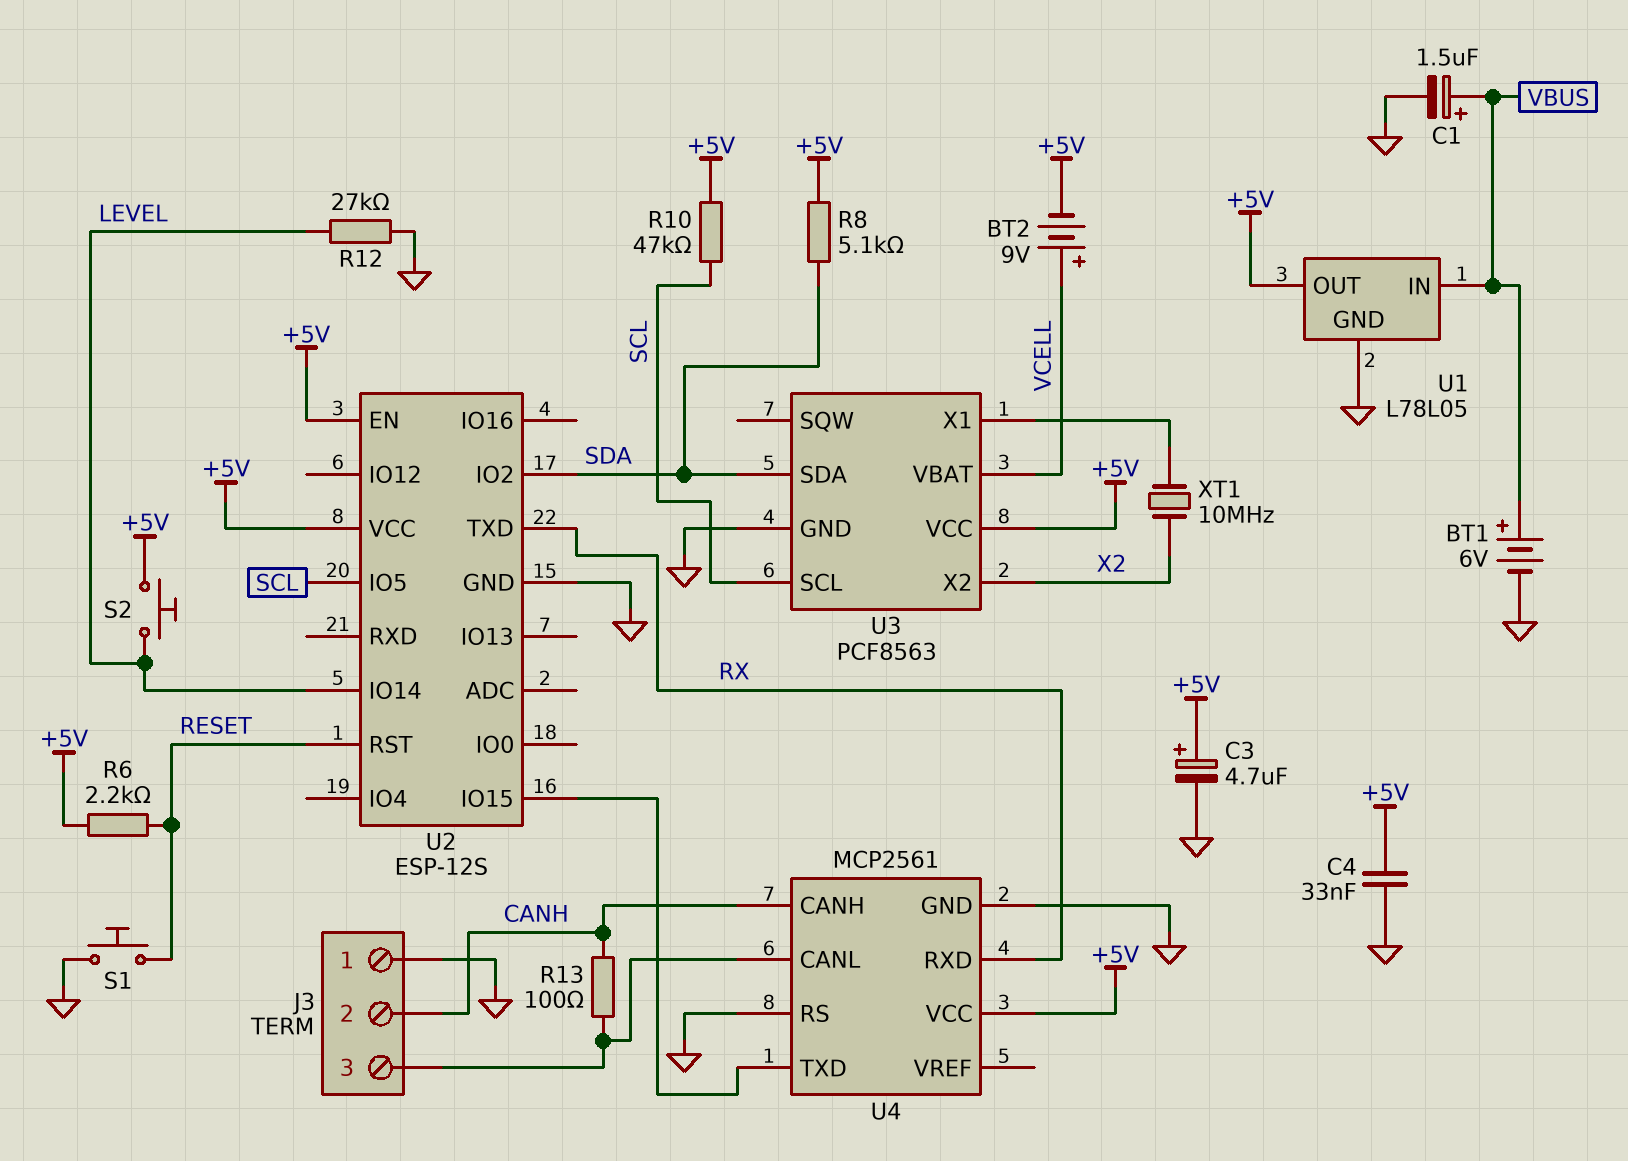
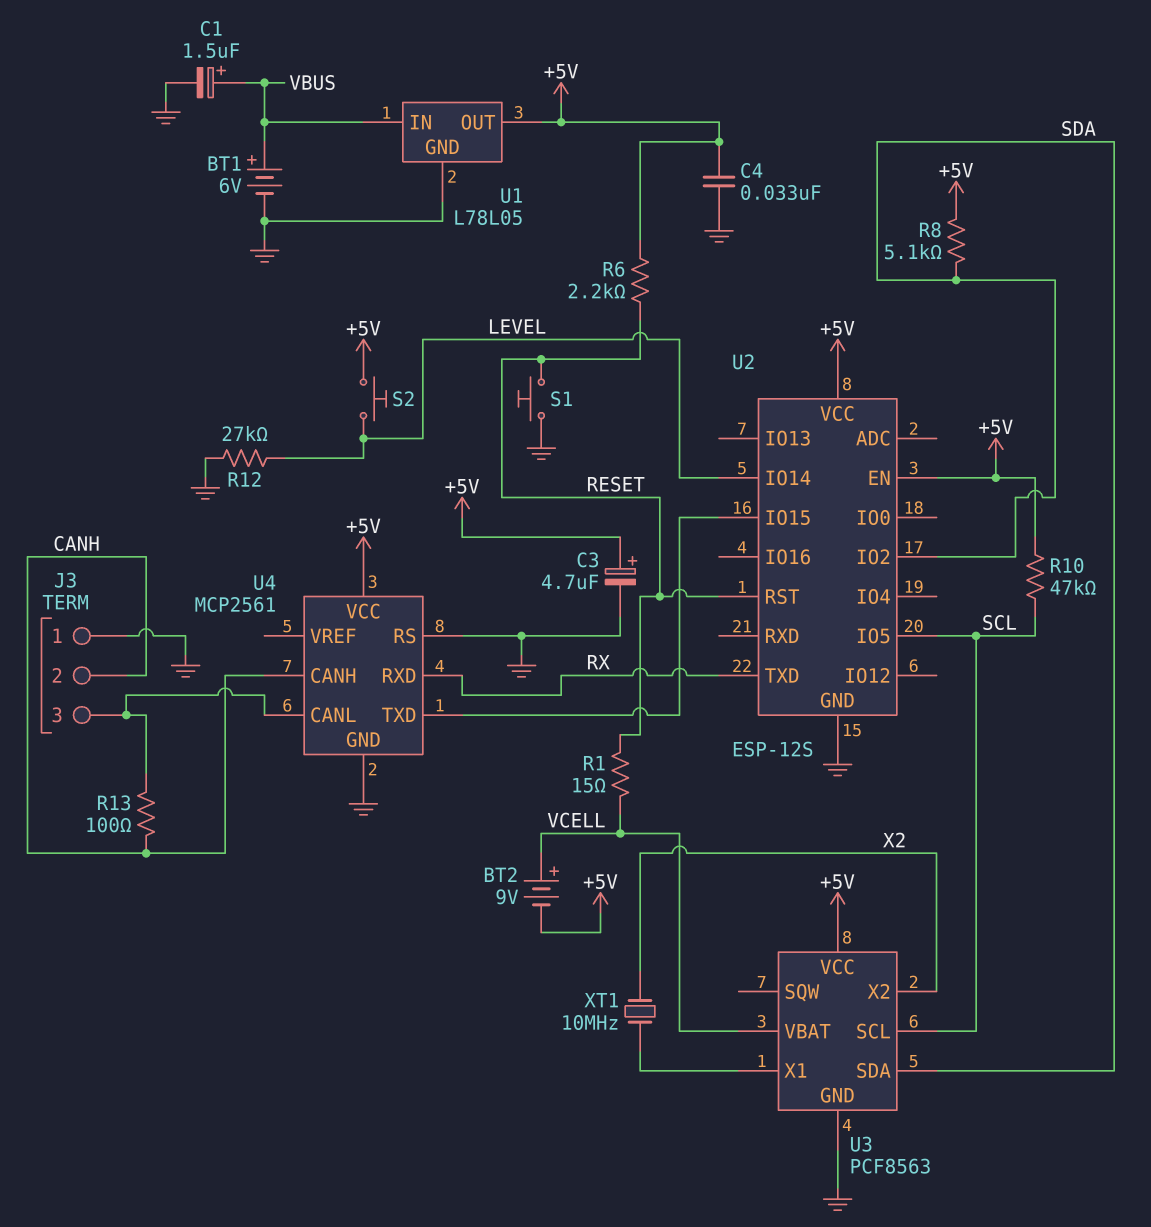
R1: none -> 15 (RESET, VCELL)

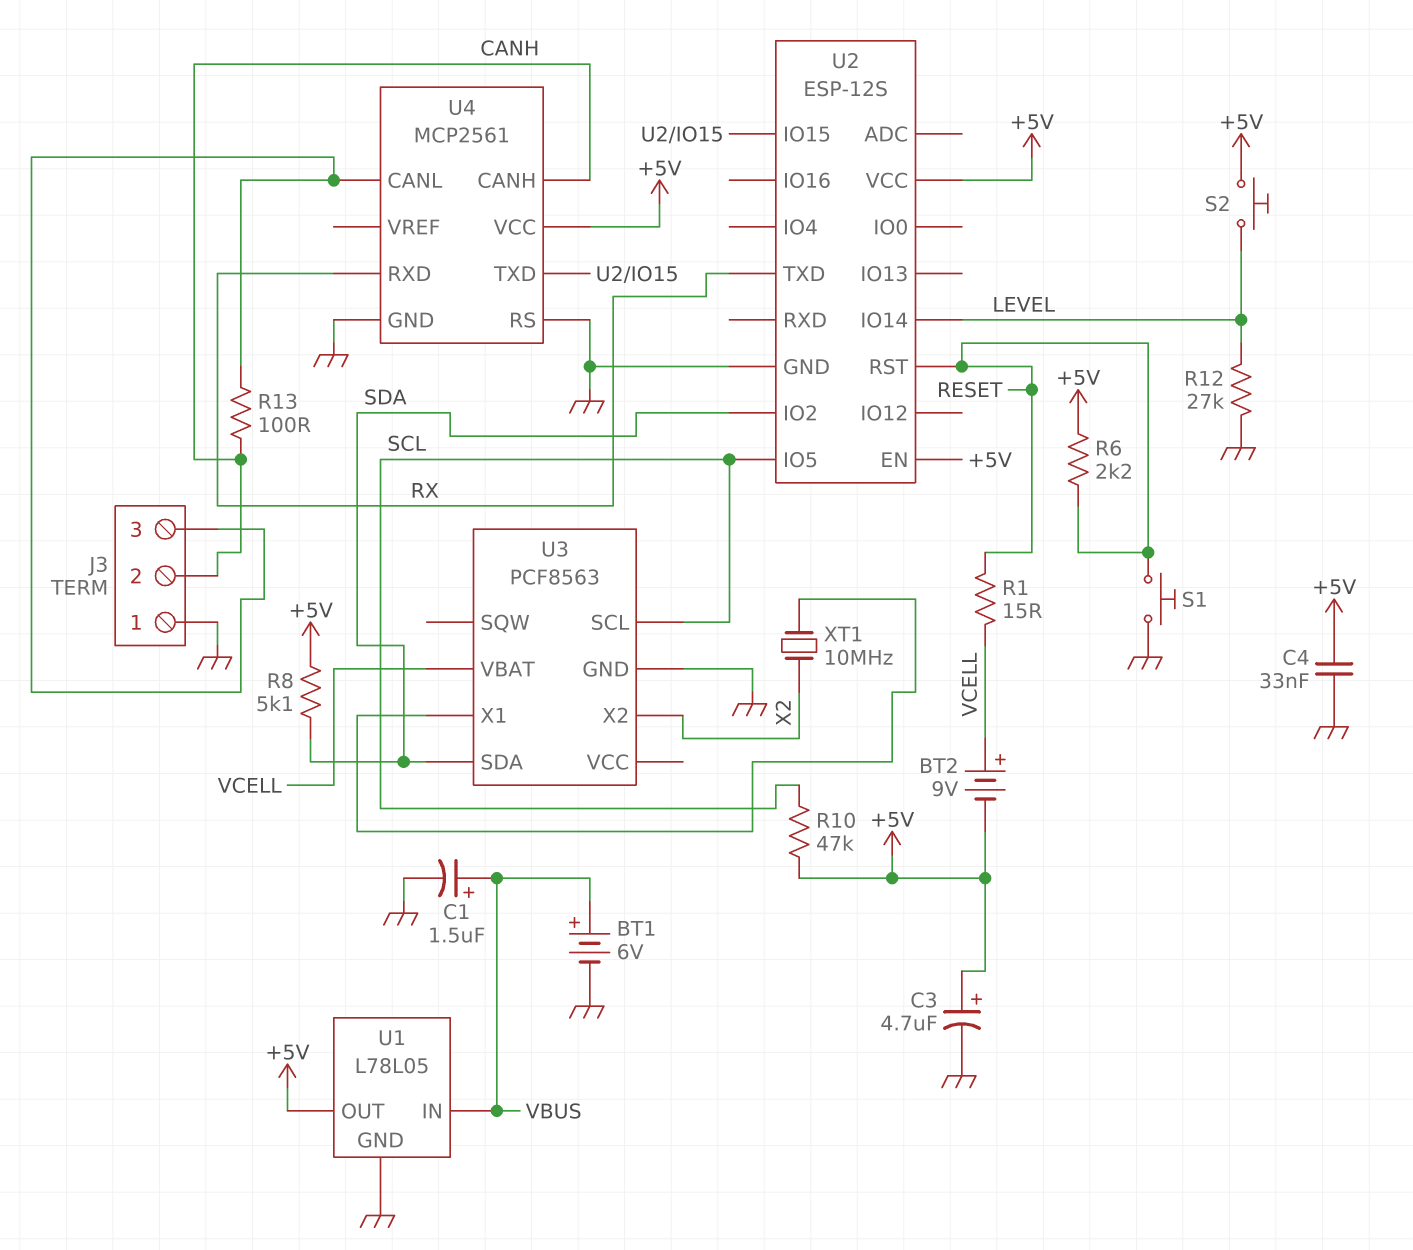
U3 pin VCC: +5V -> none

